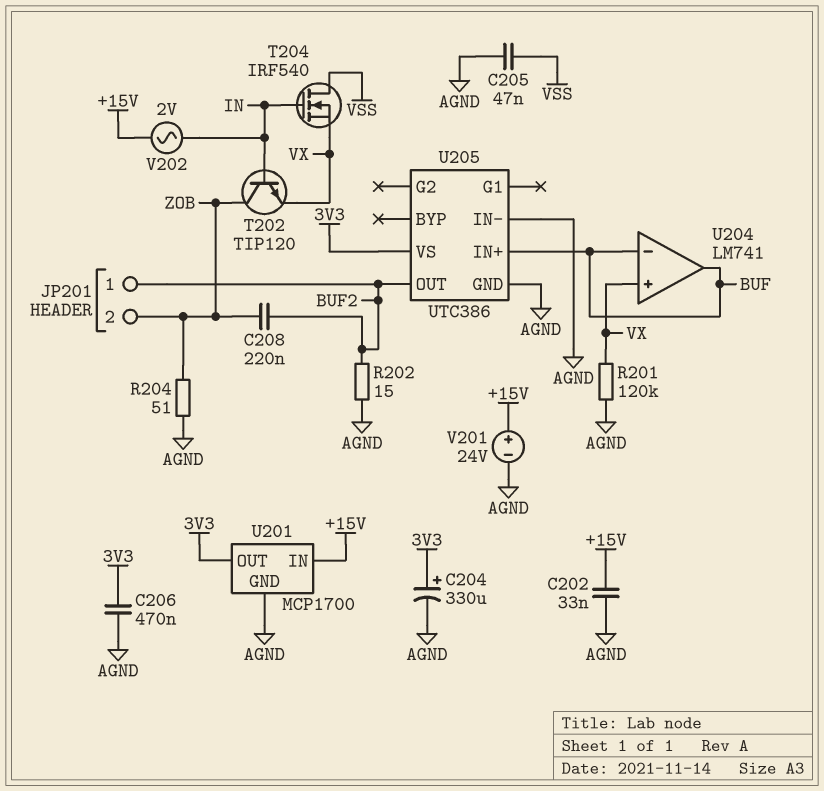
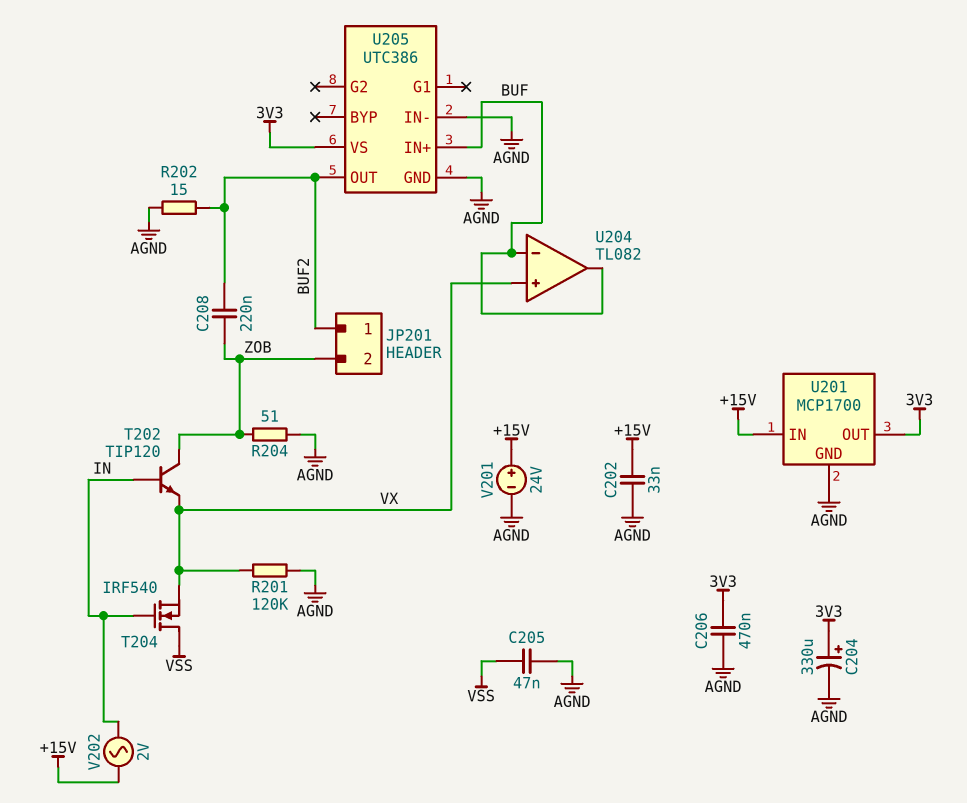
U204: LM741 -> TL082

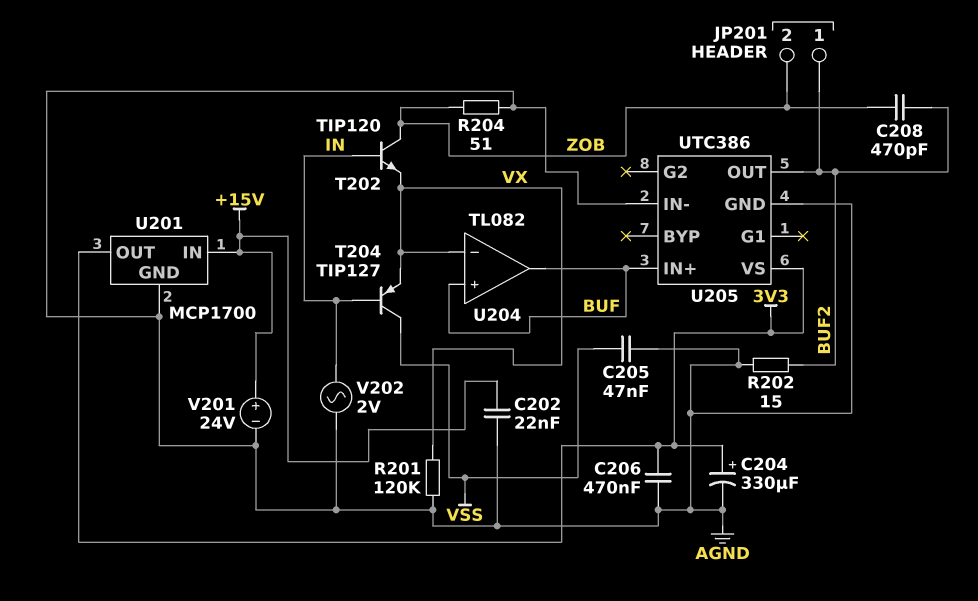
C202: 33nF (+15V, AGND) -> 22nF (+15V, AGND)
C208: 220nF (BUF2, ZOB) -> 470pF (BUF2, ZOB)
T204: NMOS IRF540 (G IN, D VSS, S VX) -> PNP TIP127 (B IN, C VSS, E VX)
U204 pin in+: VX -> BUF
U204 pin in-: BUF -> VX
V202: AC 2V (+15V, IN) -> AC 2V (AGND, IN)

